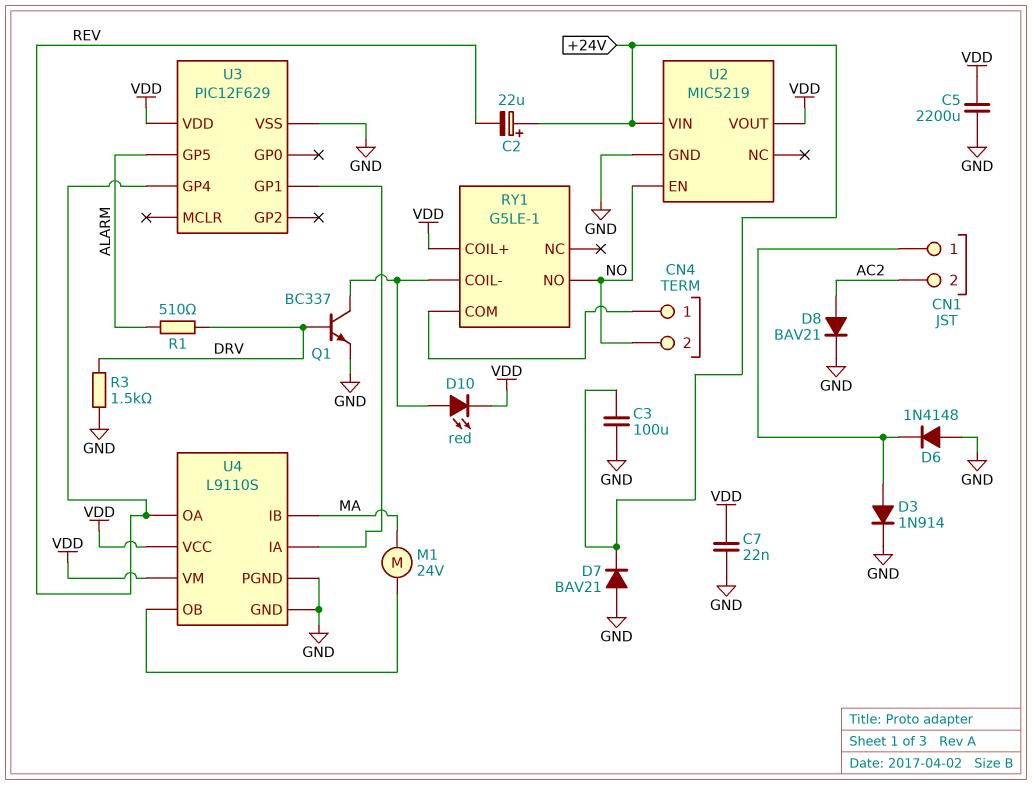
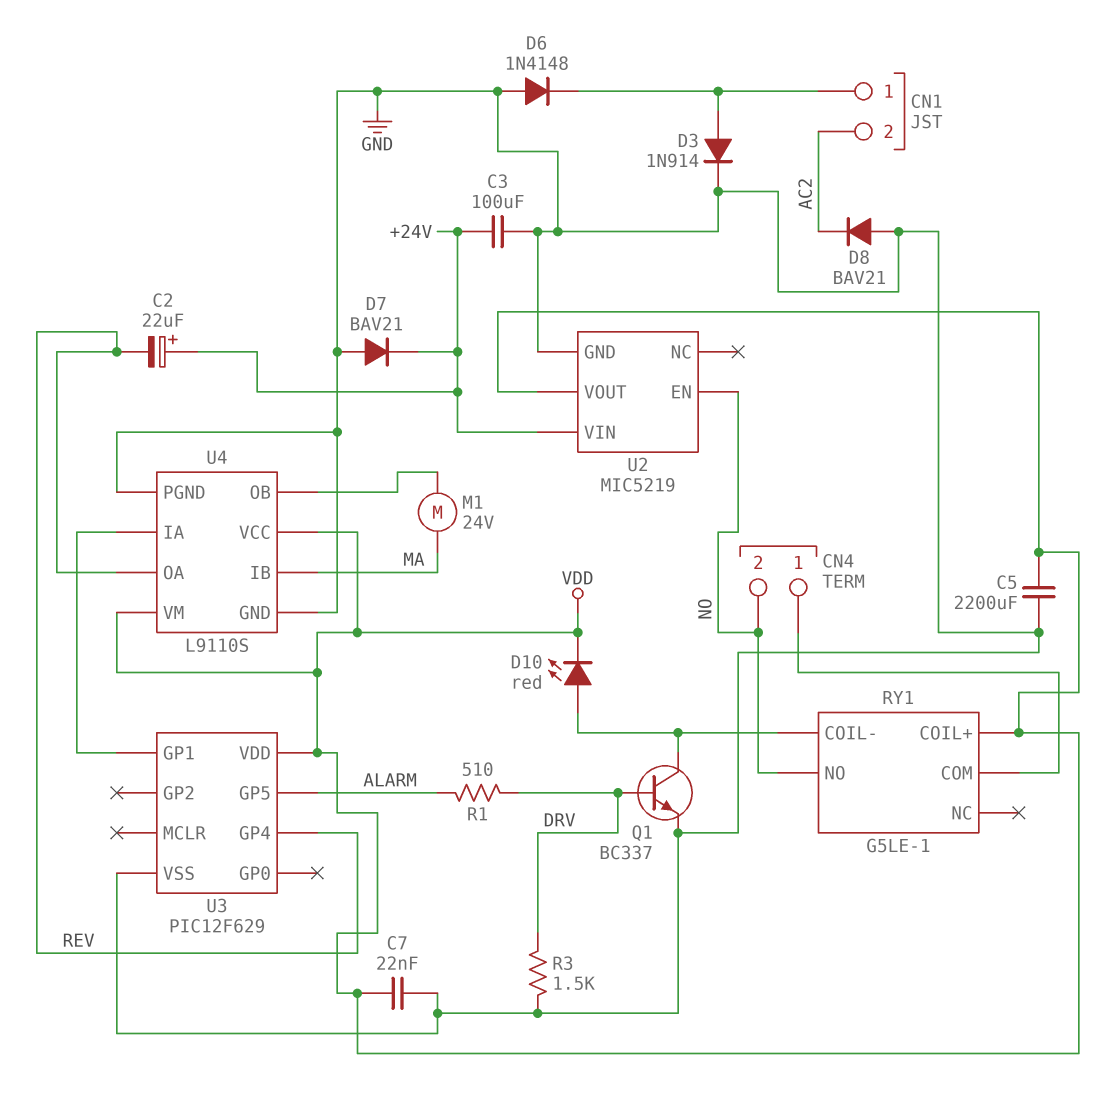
D8: diode BAV21 (A AC2, K GND) -> diode BAV21 (A GND, K AC2)

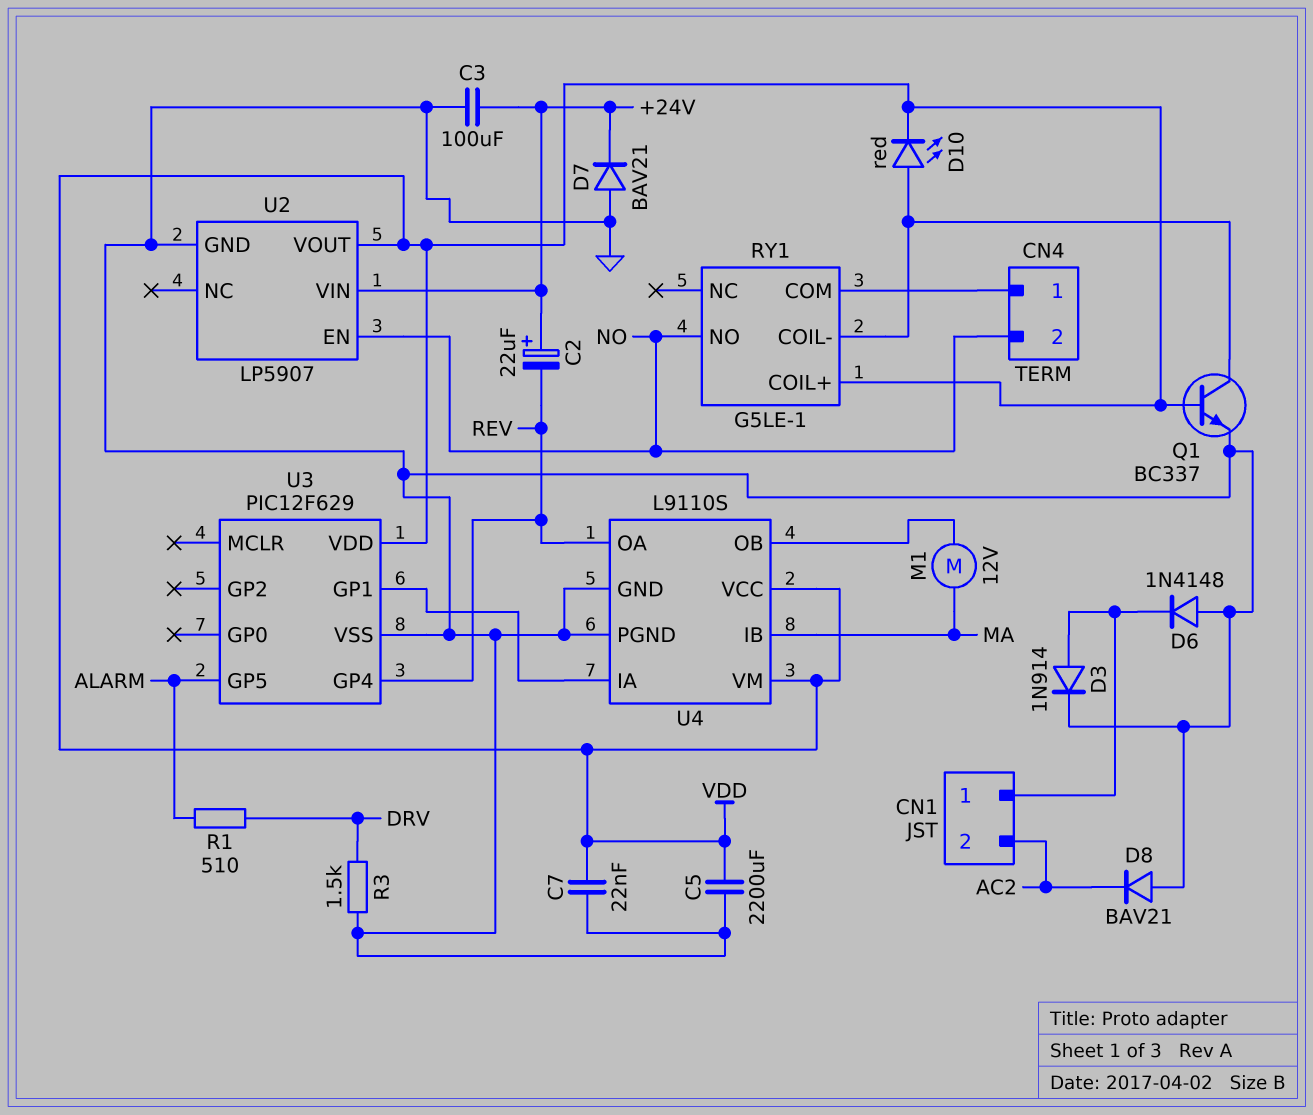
M1: motor 24V (MA, U4/OB) -> motor 12V (MA, U4/OB)
Q1: NPN BC337 (B DRV, C RY1/COIL-, E GND) -> NPN BC337 (B VDD, C RY1/COIL-, E GND)
U2: MIC5219 -> LP5907

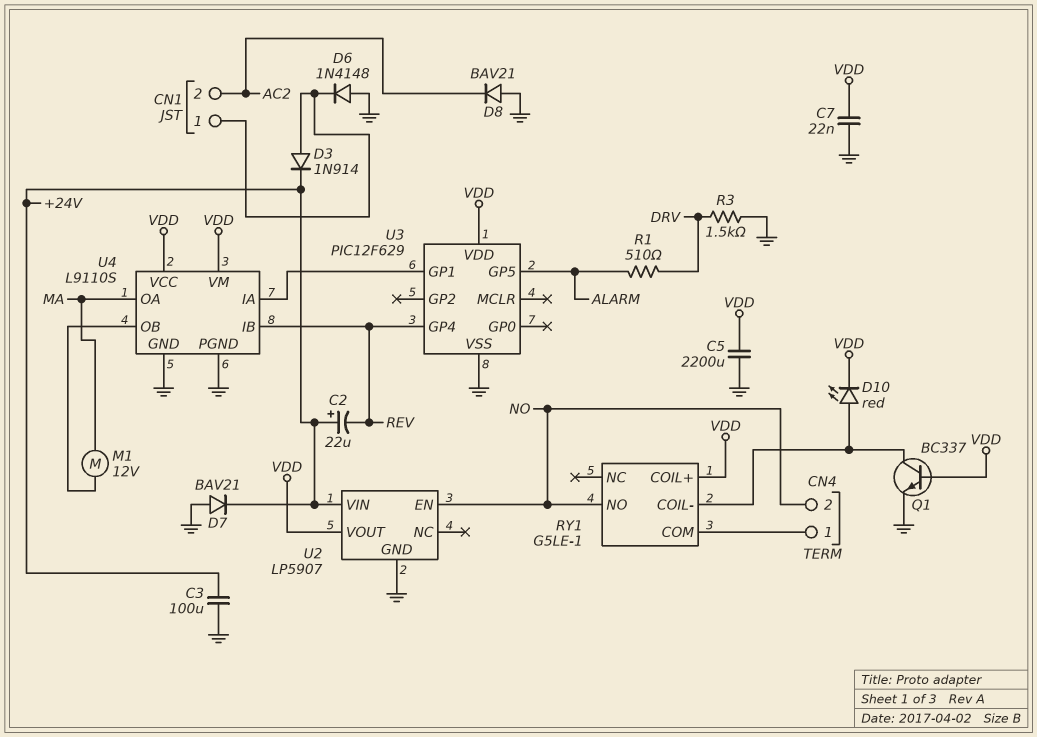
D3: diode 1N914 (A CN1/1, K GND) -> diode 1N914 (A CN1/1, K +24V)
U4 pin IB: MA -> REV
U4 pin OA: REV -> MA

